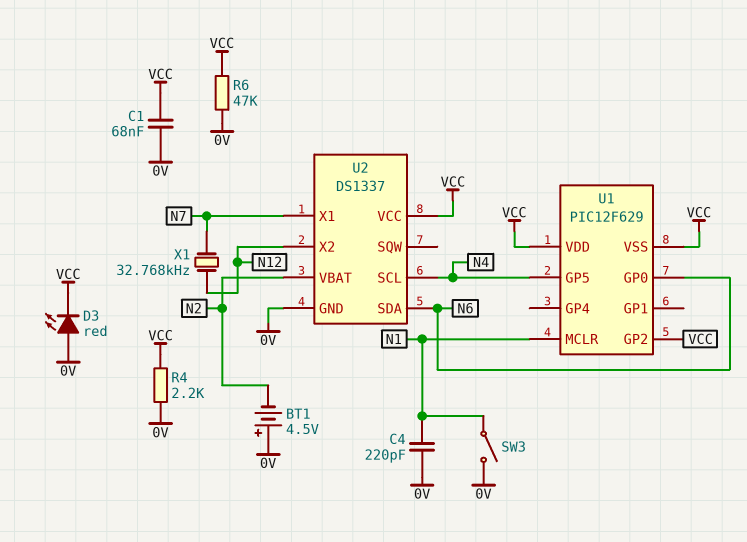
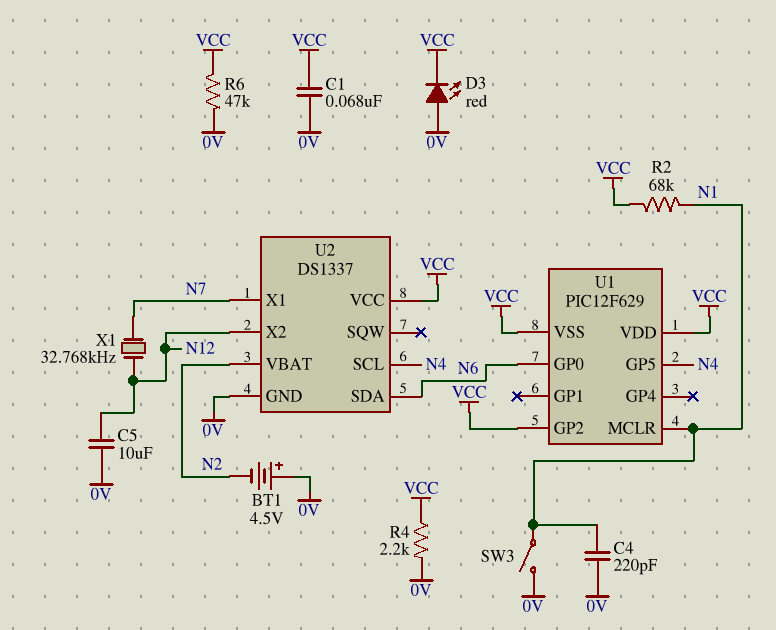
C5: none -> 10uF (0V, N12)
R2: none -> 68k (N1, VCC)

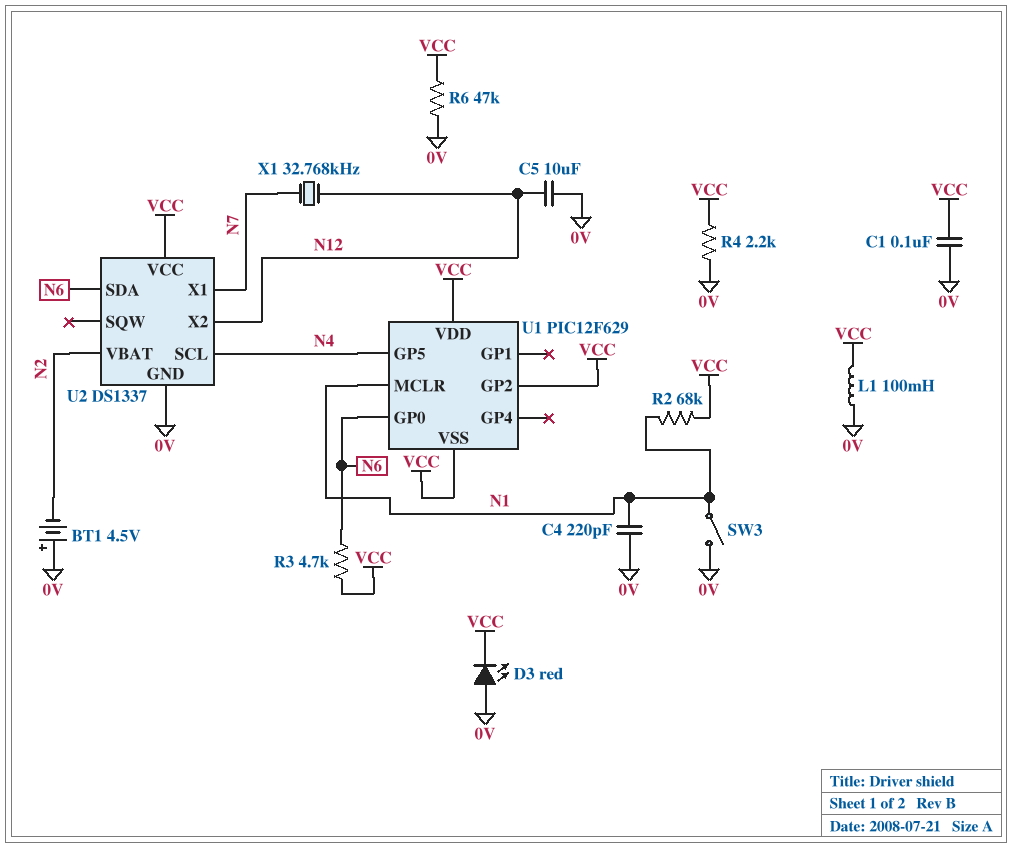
C1: 68nF (0V, VCC) -> 100nF (0V, VCC)
L1: none -> 100mH (0V, VCC)
R3: none -> 4.7k (N6, VCC)

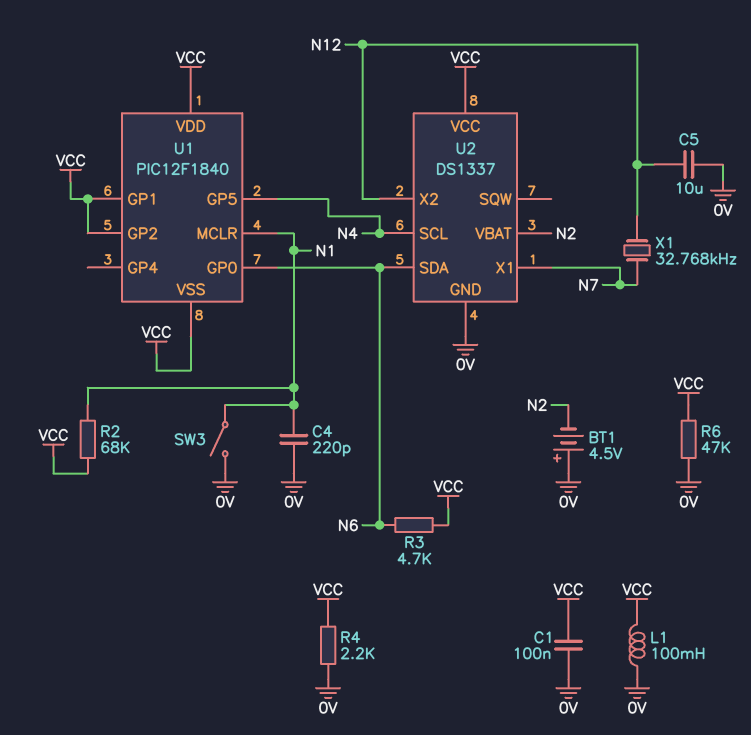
D3: LED red (A 0V, K VCC) -> none
U1: PIC12F629 -> PIC12F1840
U1 pin GP1: none -> VCC

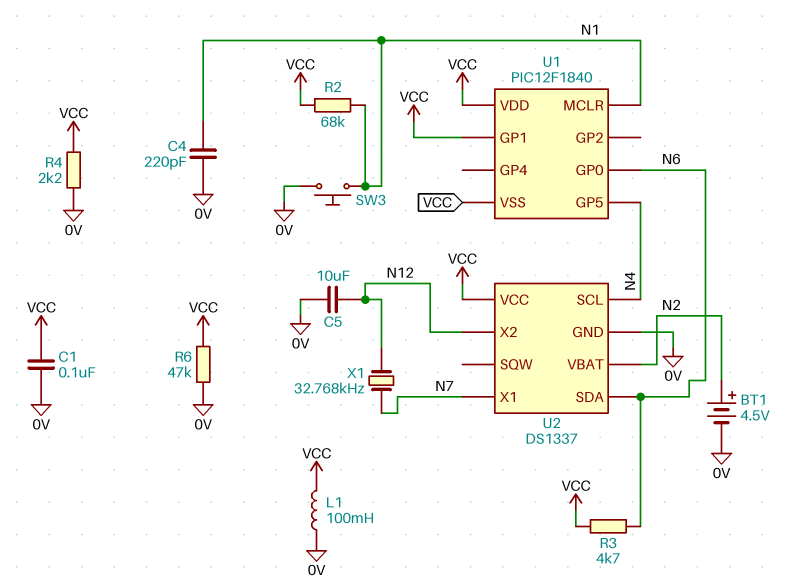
BT1: 4.5V (plus 0V, minus N2) -> 4.5V (plus N2, minus 0V)
SW3: switch (0V, N1) -> button (0V, N1)
U1 pin GP2: VCC -> none

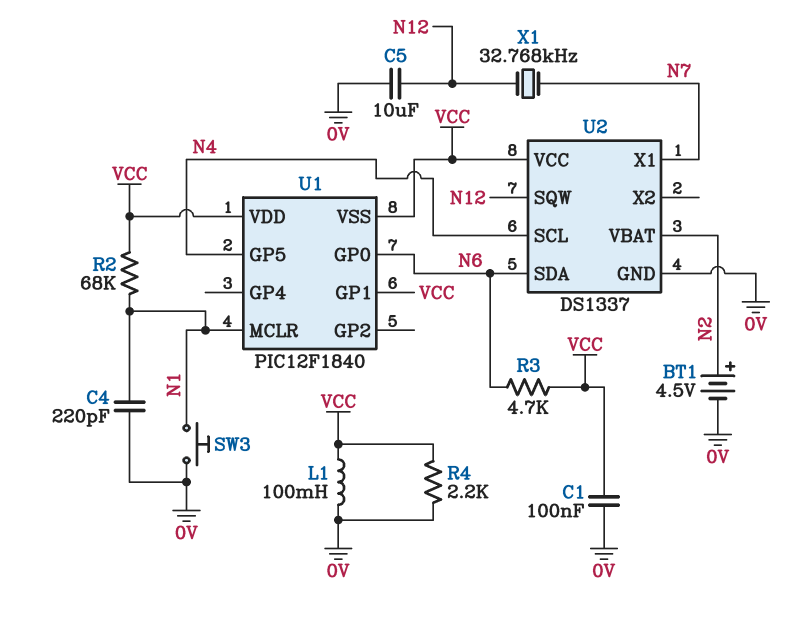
R6: 47k (0V, VCC) -> none
U2 pin SQW: none -> N12
U2 pin X2: N12 -> none

